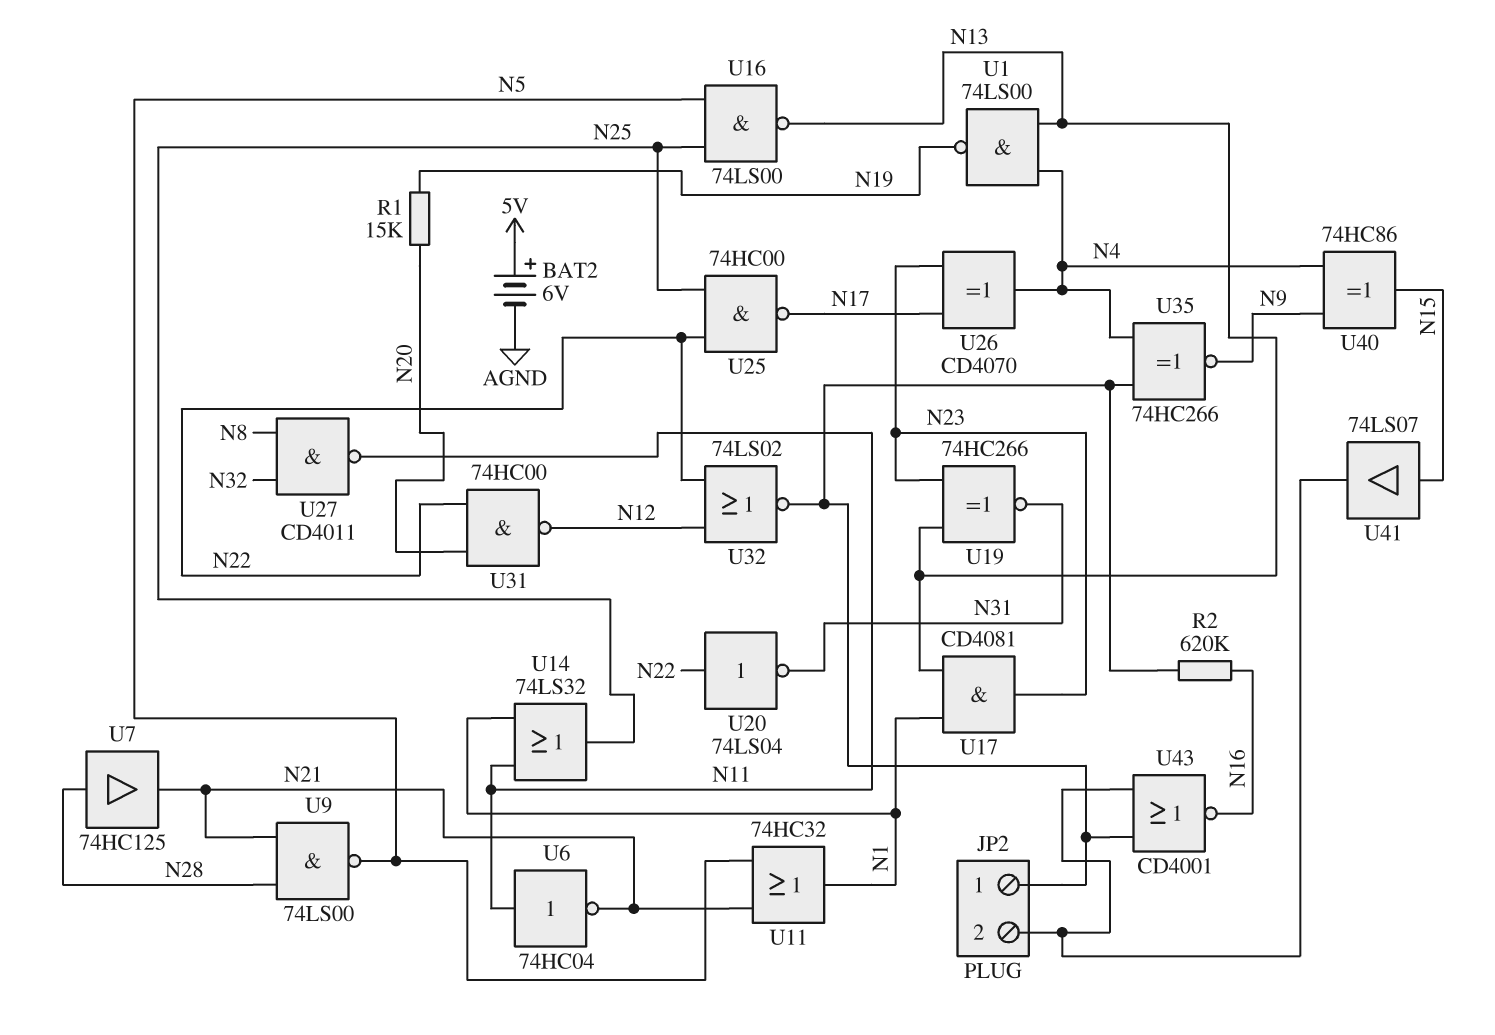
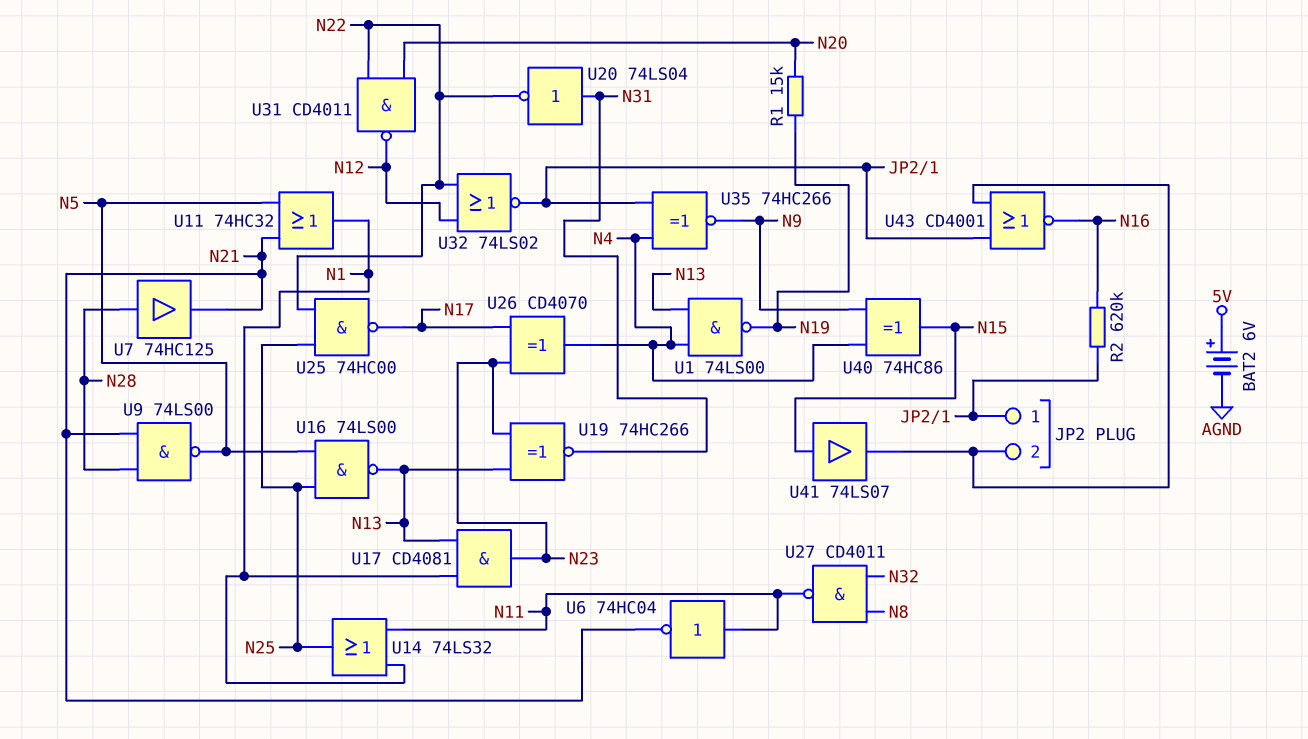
U20: NOT 74LS04 (in N22, out N31) -> NOT 74LS04 (in N31, out N22)
U31: NAND 74HC00 (in N20, in N22, out N12) -> NAND CD4011 (in N20, in N22, out N12)

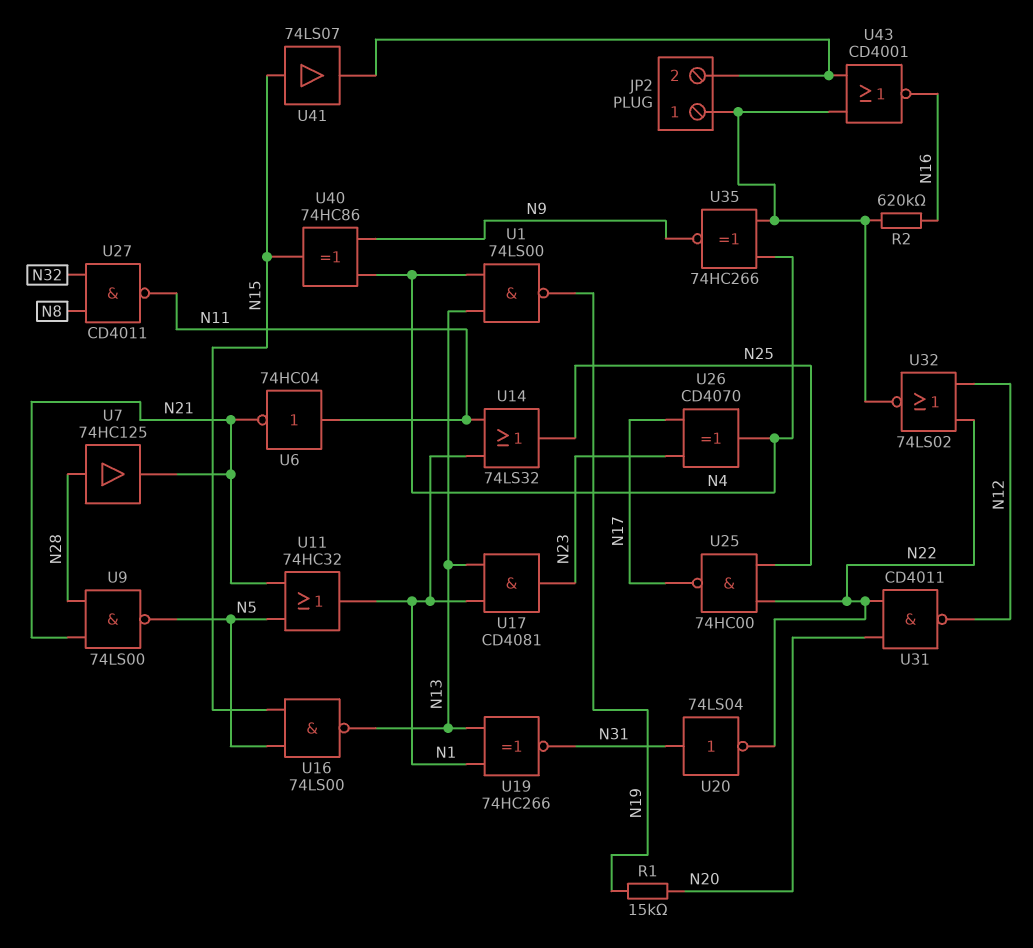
BAT2: 6V (plus 5V, minus AGND) -> none
U16: NAND 74LS00 (in N5, in N25, out N13) -> NAND 74LS00 (in N5, in N15, out N13)
U19: XNOR 74HC266 (in N13, in N23, out N31) -> XNOR 74HC266 (in N1, in N13, out N31)

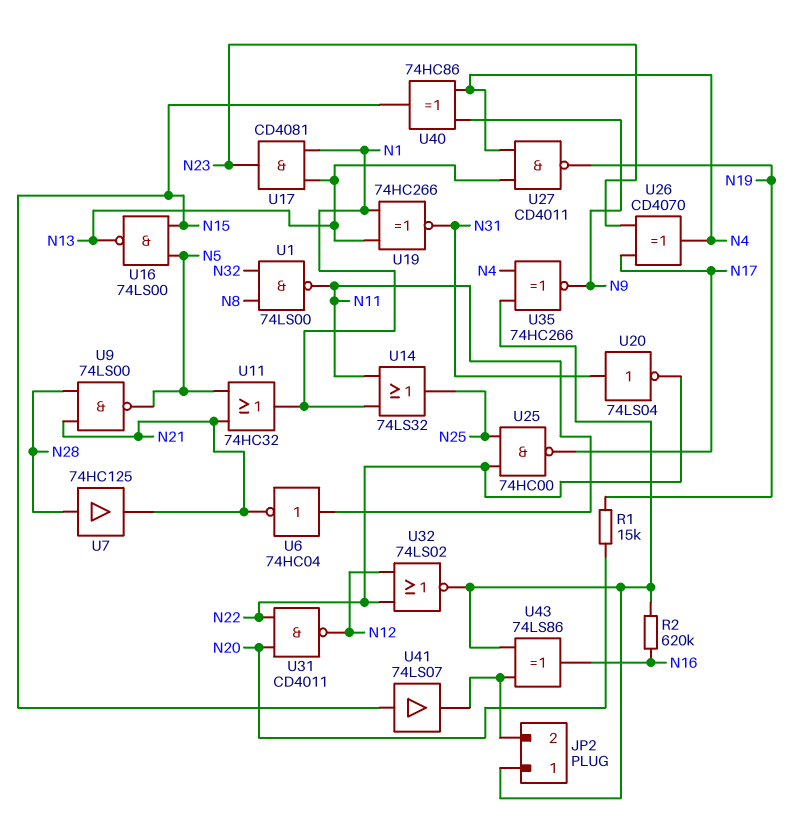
U1: NAND 74LS00 (in N4, in N13, out N19) -> NAND 74LS00 (in N8, in N32, out N11)
U27: NAND CD4011 (in N8, in N32, out N11) -> NAND CD4011 (in N4, in N13, out N19)
U43: NOR CD4001 (in JP2/1, in JP2/2, out N16) -> XOR 74LS86 (in JP2/1, in JP2/2, out N16)

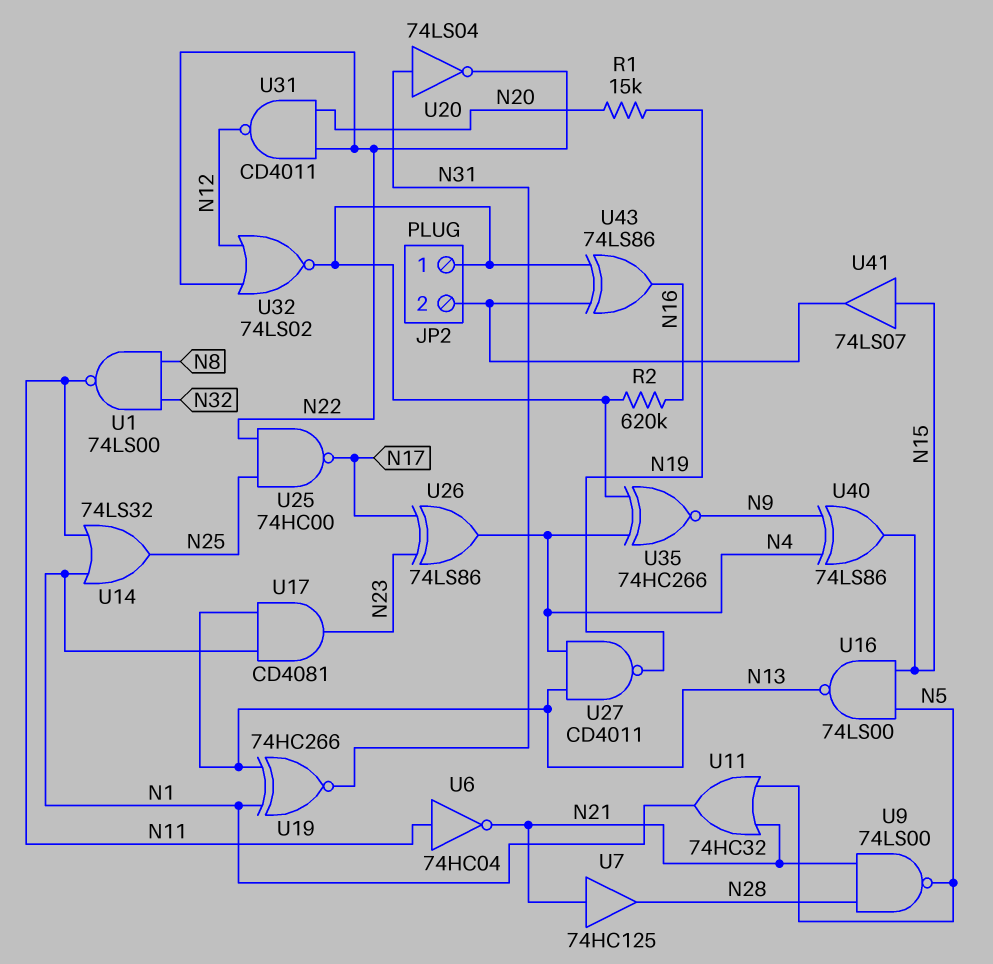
U7: buffer 74HC125 (in N28, out N21) -> buffer 74HC125 (in N21, out N28)
U26: XOR CD4070 (in N17, in N23, out N4) -> XOR 74LS86 (in N17, in N23, out N4)
U40: XOR 74HC86 (in N4, in N9, out N15) -> XOR 74LS86 (in N4, in N9, out N15)

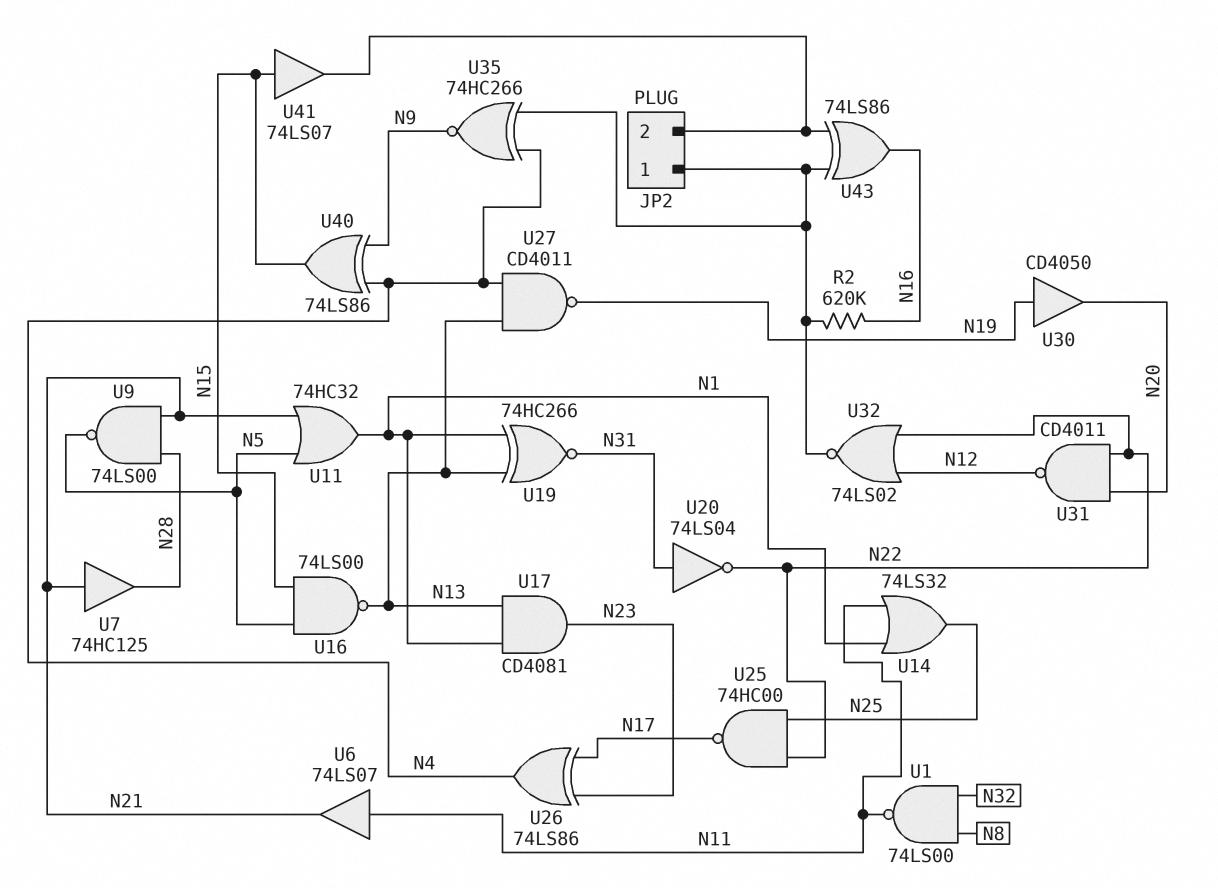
R1: 15k (N19, N20) -> none
U6: NOT 74HC04 (in N11, out N21) -> buffer 74LS07 (in N11, out N21)
U30: none -> buffer CD4050 (in N19, out N20)

